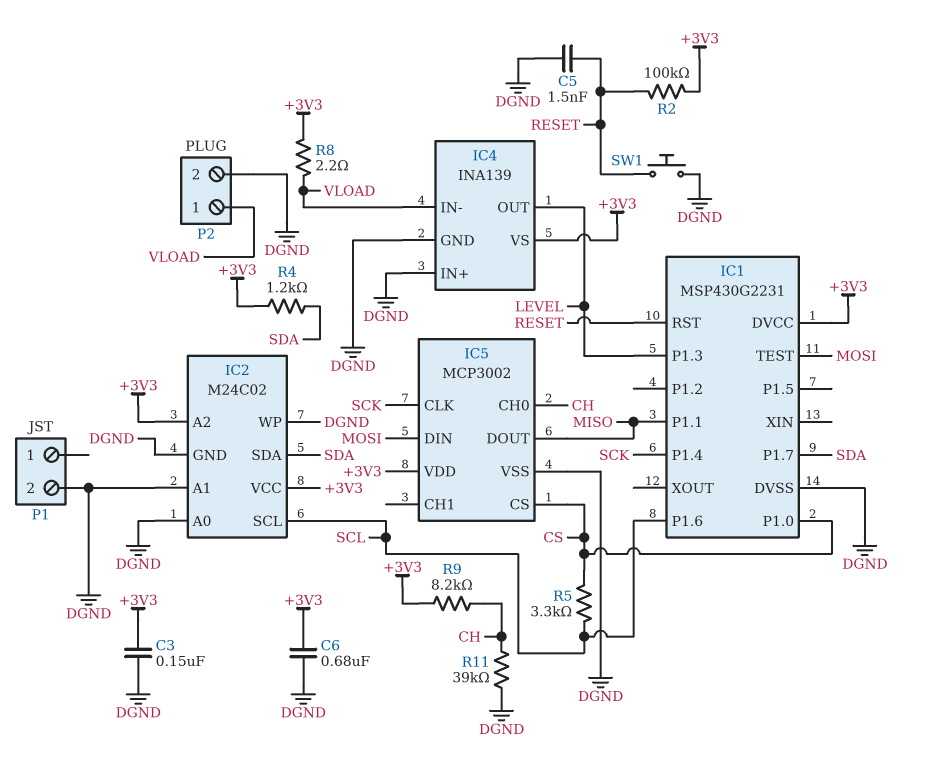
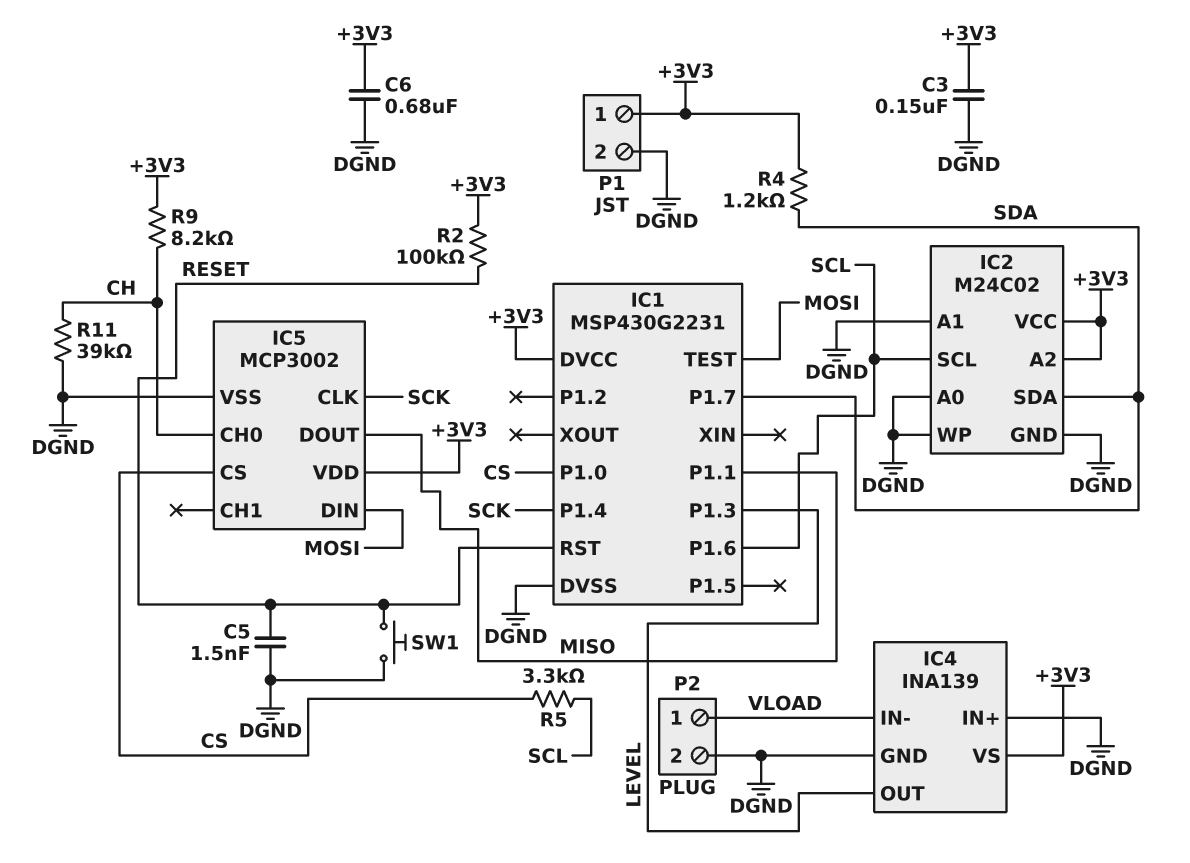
P1 pin 1: none -> +3V3
R8: 2.2 (+3V3, VLOAD) -> none

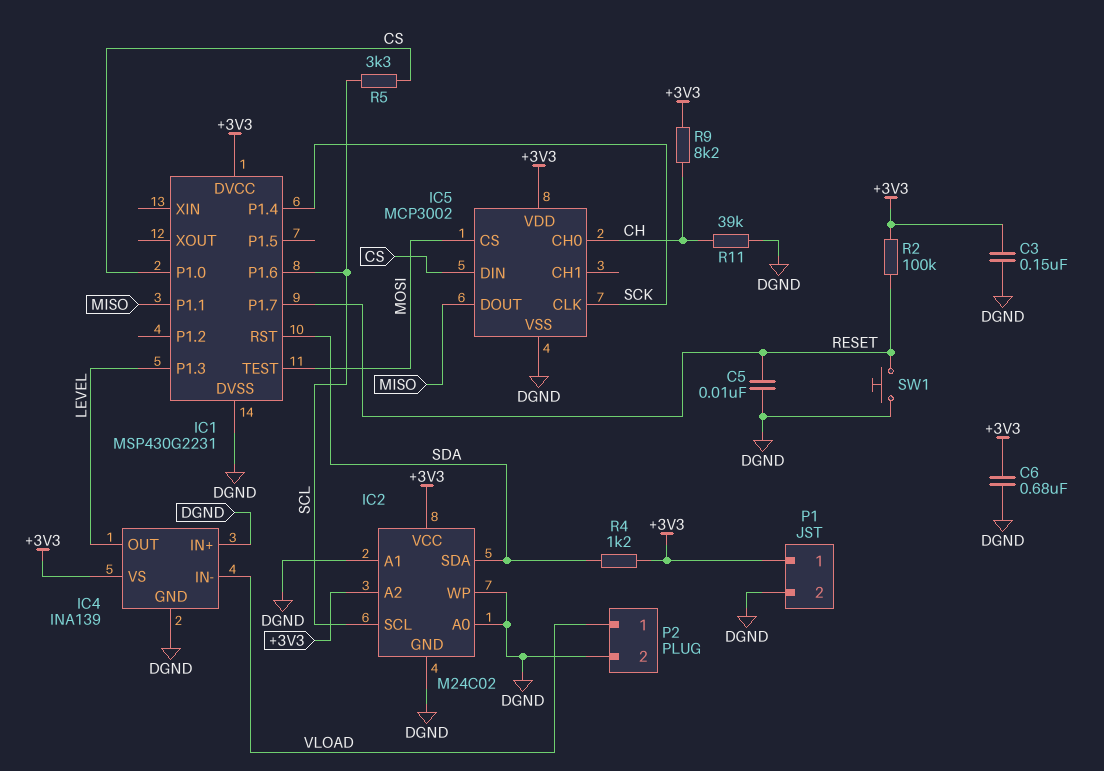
C5: 1.5nF (DGND, RESET) -> 10nF (DGND, RESET)
IC1 pin P1.7: SDA -> RESET
IC1 pin RST: RESET -> SDA
IC5 pin CS: CS -> MOSI
IC5 pin DIN: MOSI -> CS

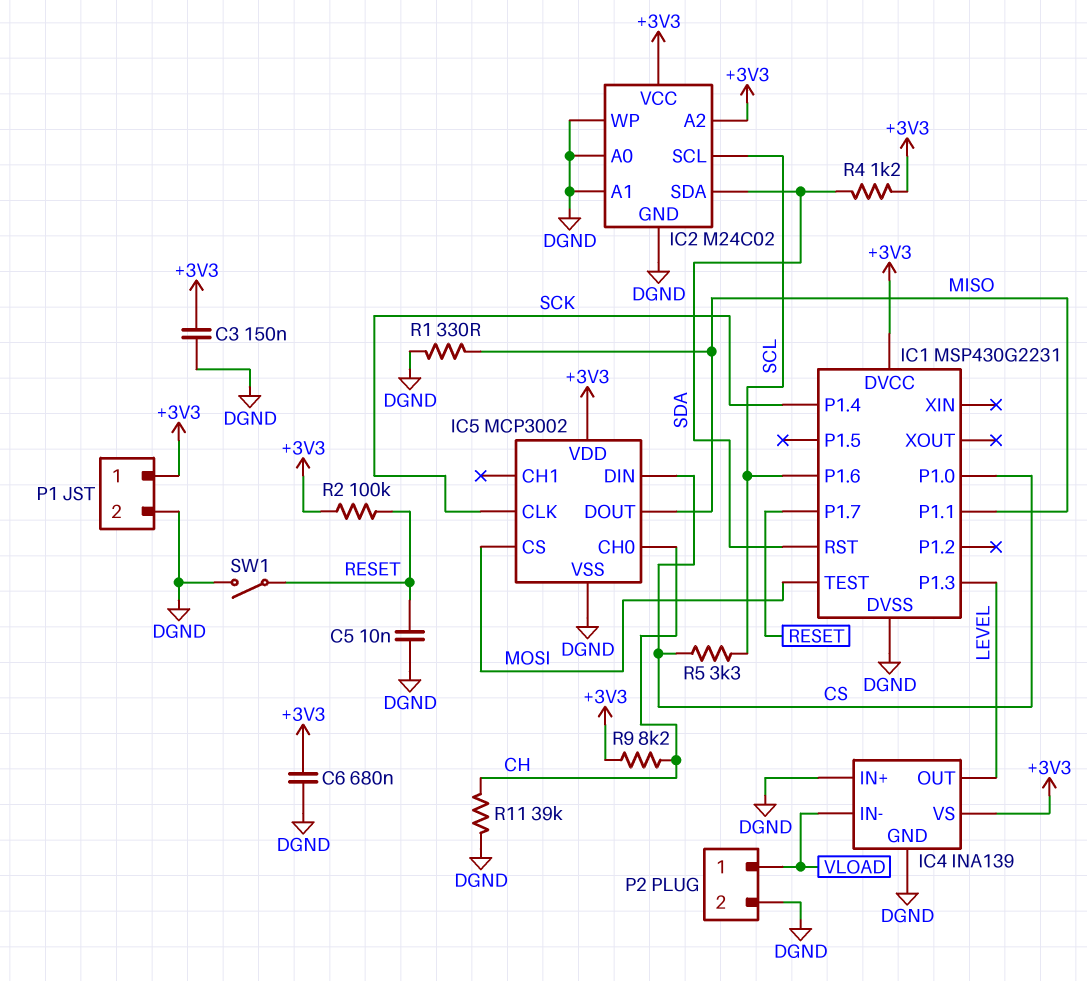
R1: none -> 330 (DGND, MISO)
SW1: button (DGND, RESET) -> switch (DGND, RESET)

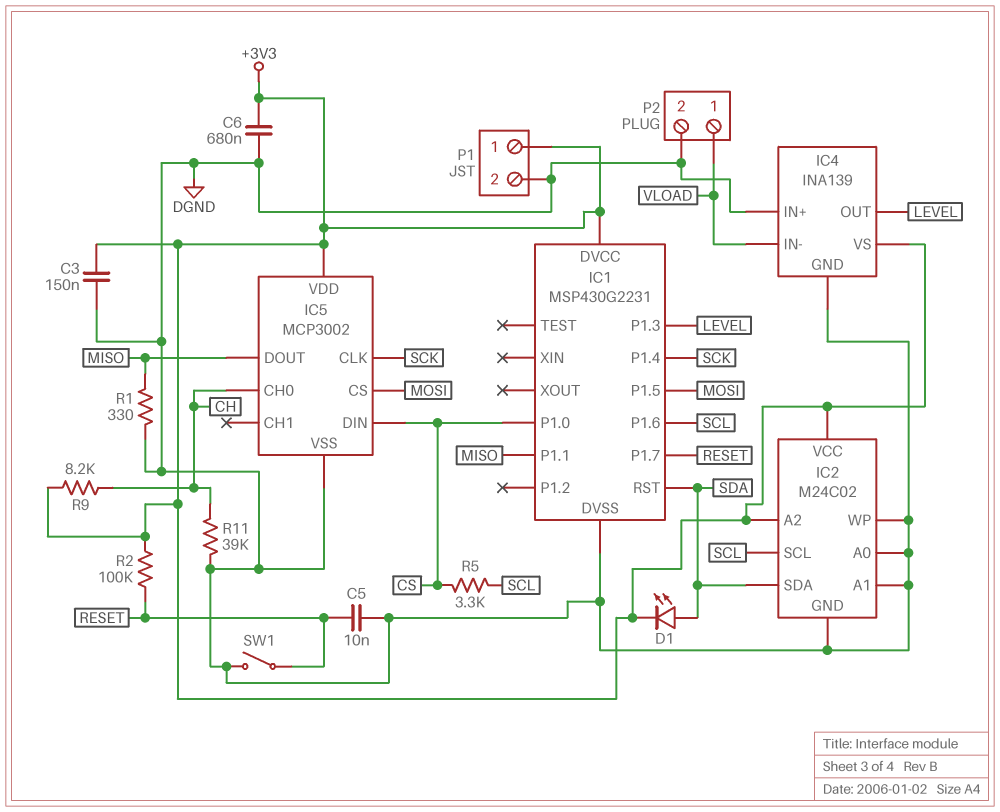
D1: none -> LED (A SDA, K +3V3)
IC1 pin P1.5: none -> MOSI
IC1 pin TEST: MOSI -> none
R4: 1.2k (+3V3, SDA) -> none

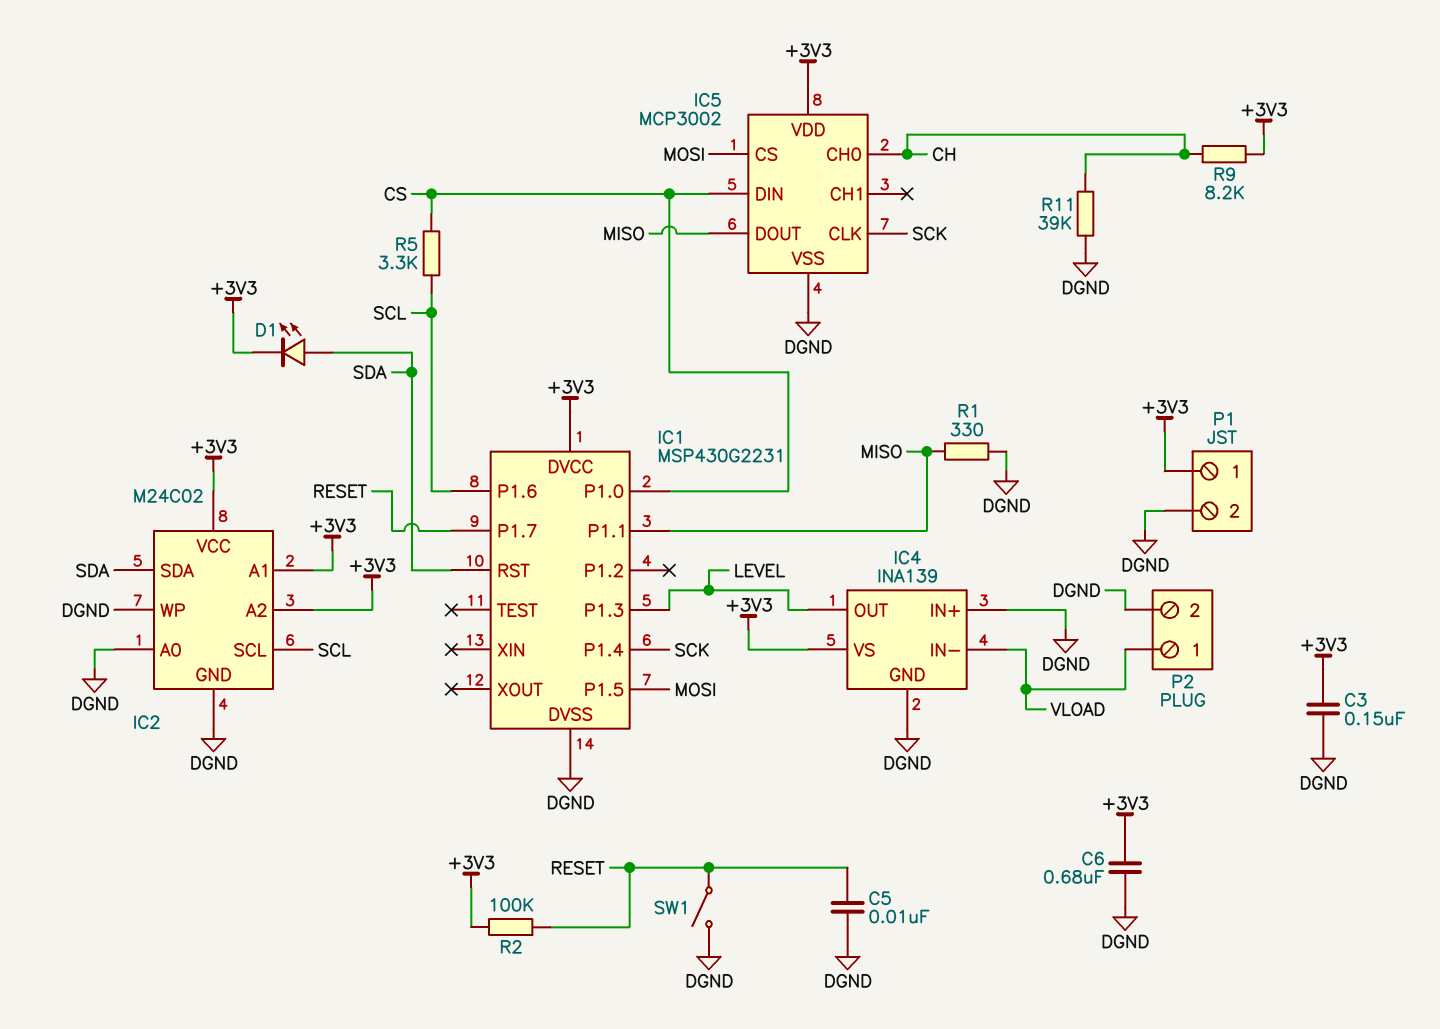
IC2 pin A1: DGND -> +3V3

